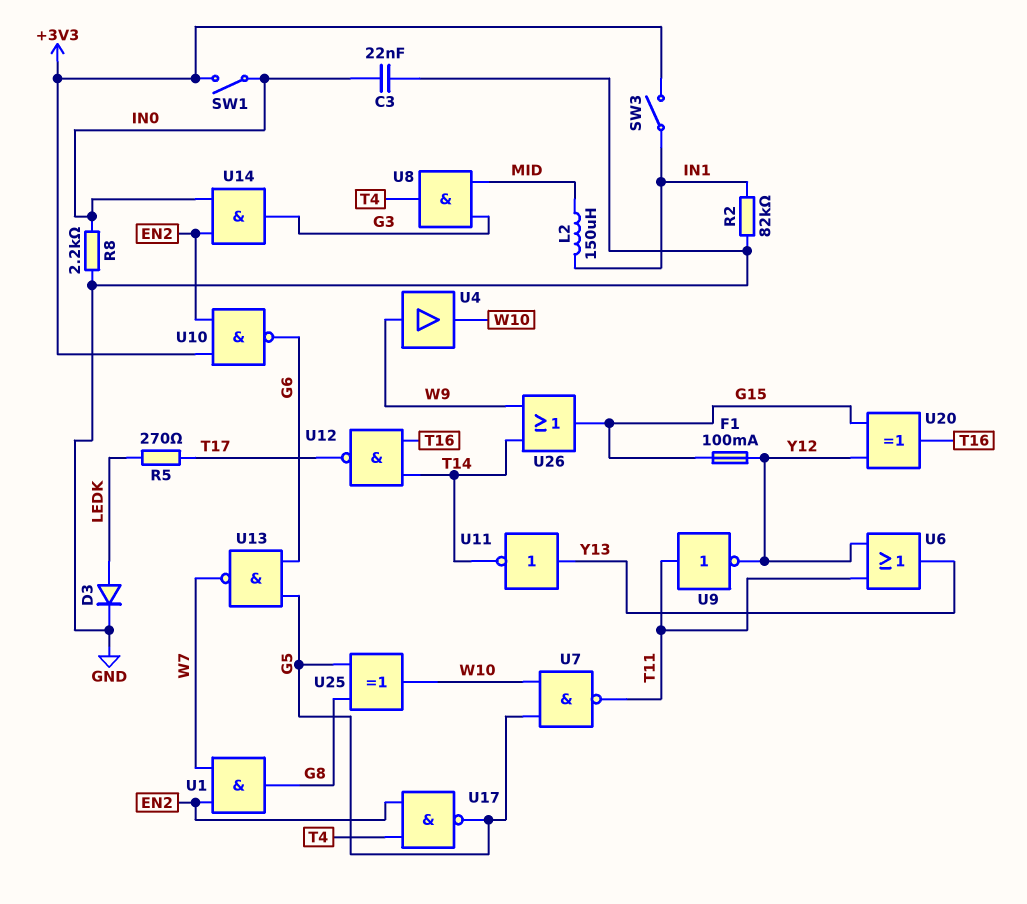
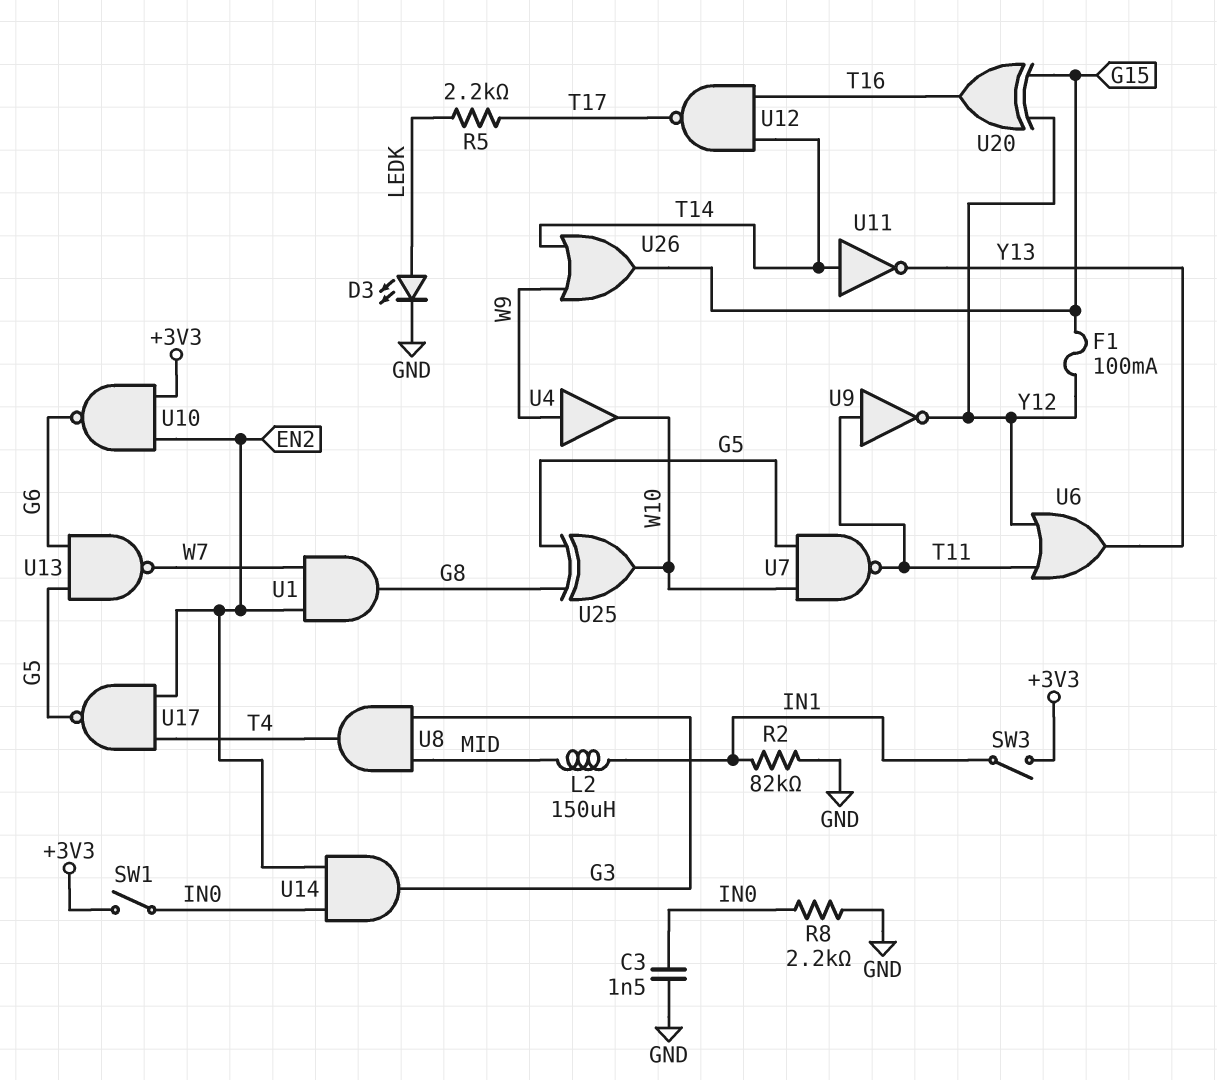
C3: 22nF (GND, IN0) -> 1.5nF (GND, IN0)
D3: diode (A LEDK, K GND) -> LED (A LEDK, K GND)
R5: 270 (LEDK, T17) -> 2.2k (LEDK, T17)
U11: NOT (in Y13, out T14) -> NOT (in T14, out Y13)

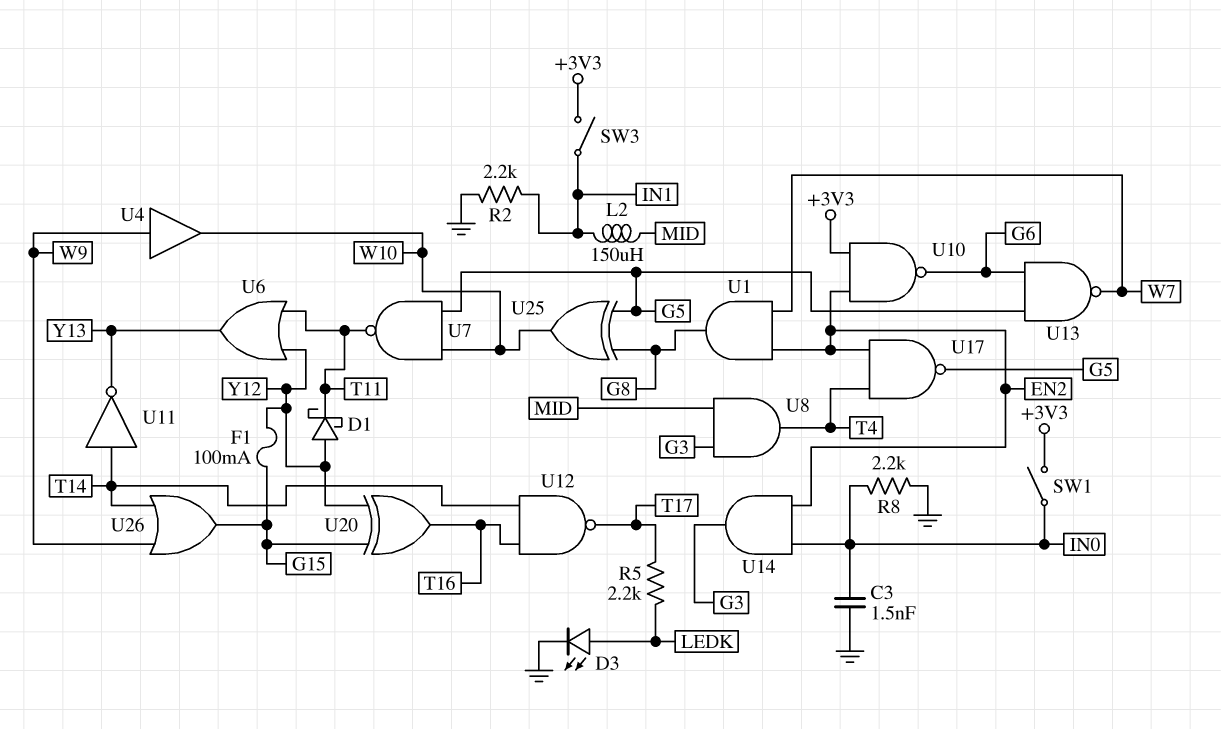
D1: none -> schottky (A Y12, K T11)
R2: 82k (GND, IN1) -> 2.2k (GND, IN1)
U9: NOT (in T11, out Y12) -> none

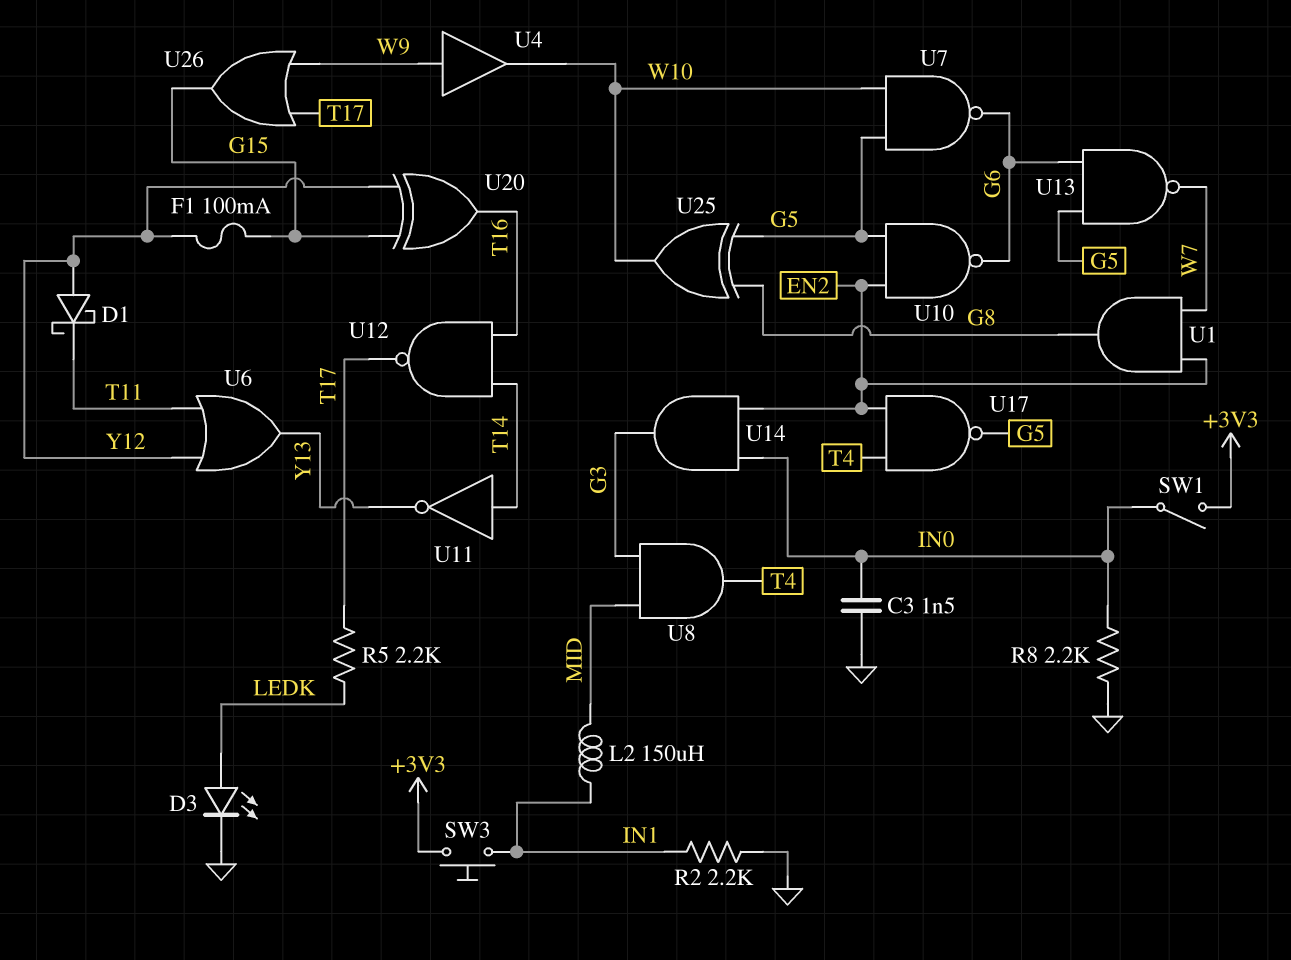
SW3: switch (+3V3, IN1) -> button (+3V3, IN1)
U7: NAND (in G5, in W10, out T11) -> NAND (in G5, in W10, out G6)
U10: NAND (in +3V3, in EN2, out G6) -> NAND (in EN2, in G5, out G6)
U26: OR (in T14, in W9, out G15) -> OR (in T17, in W9, out G15)

